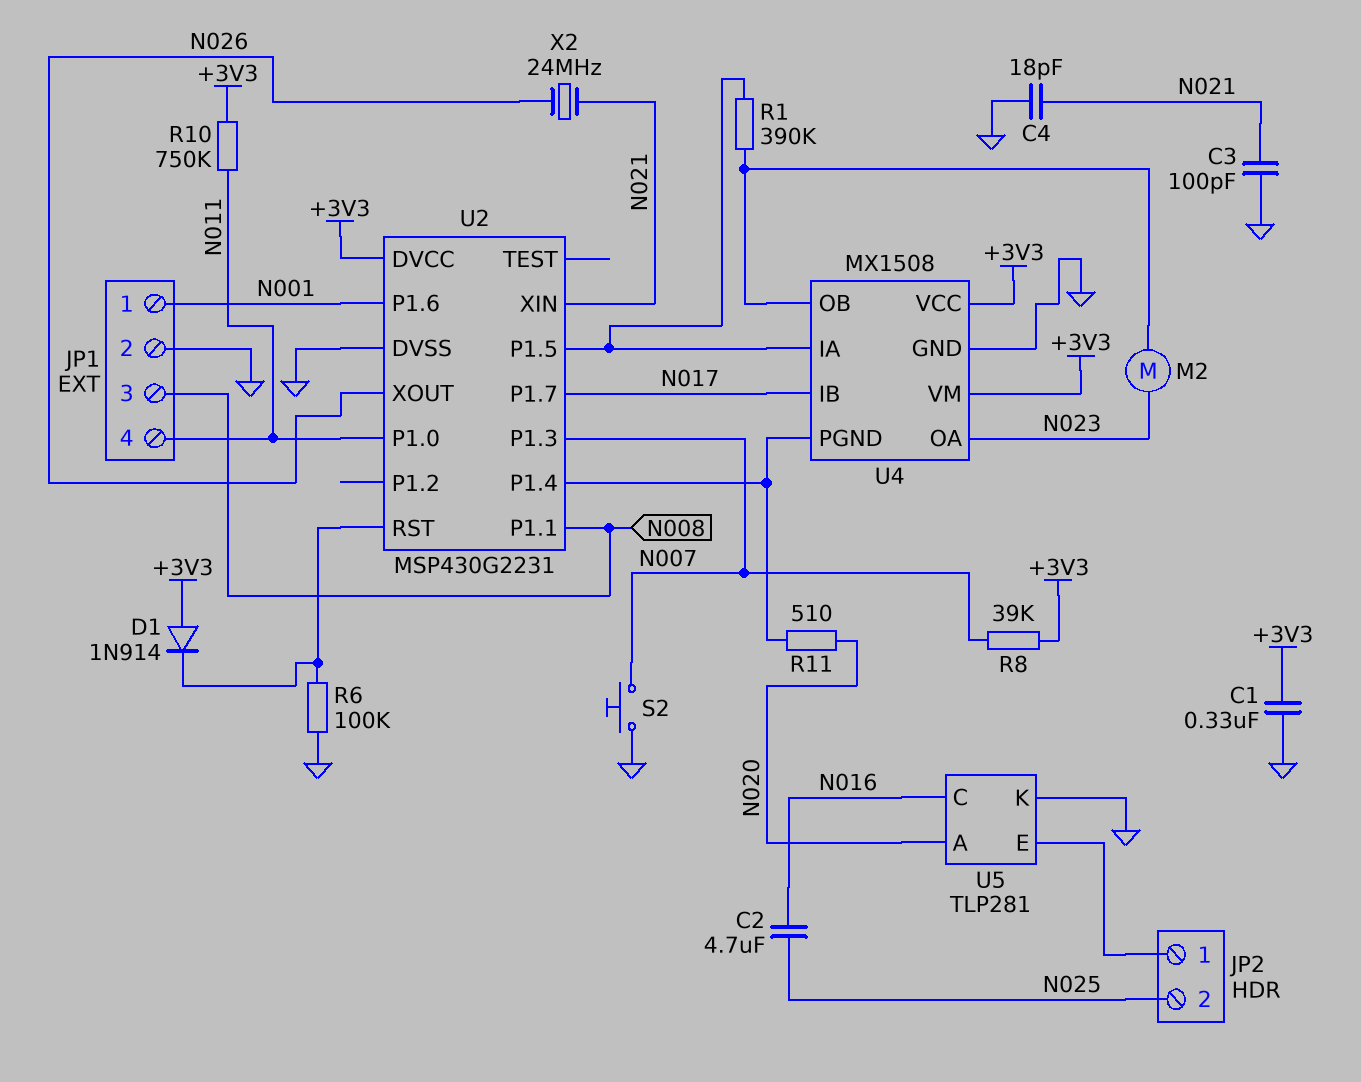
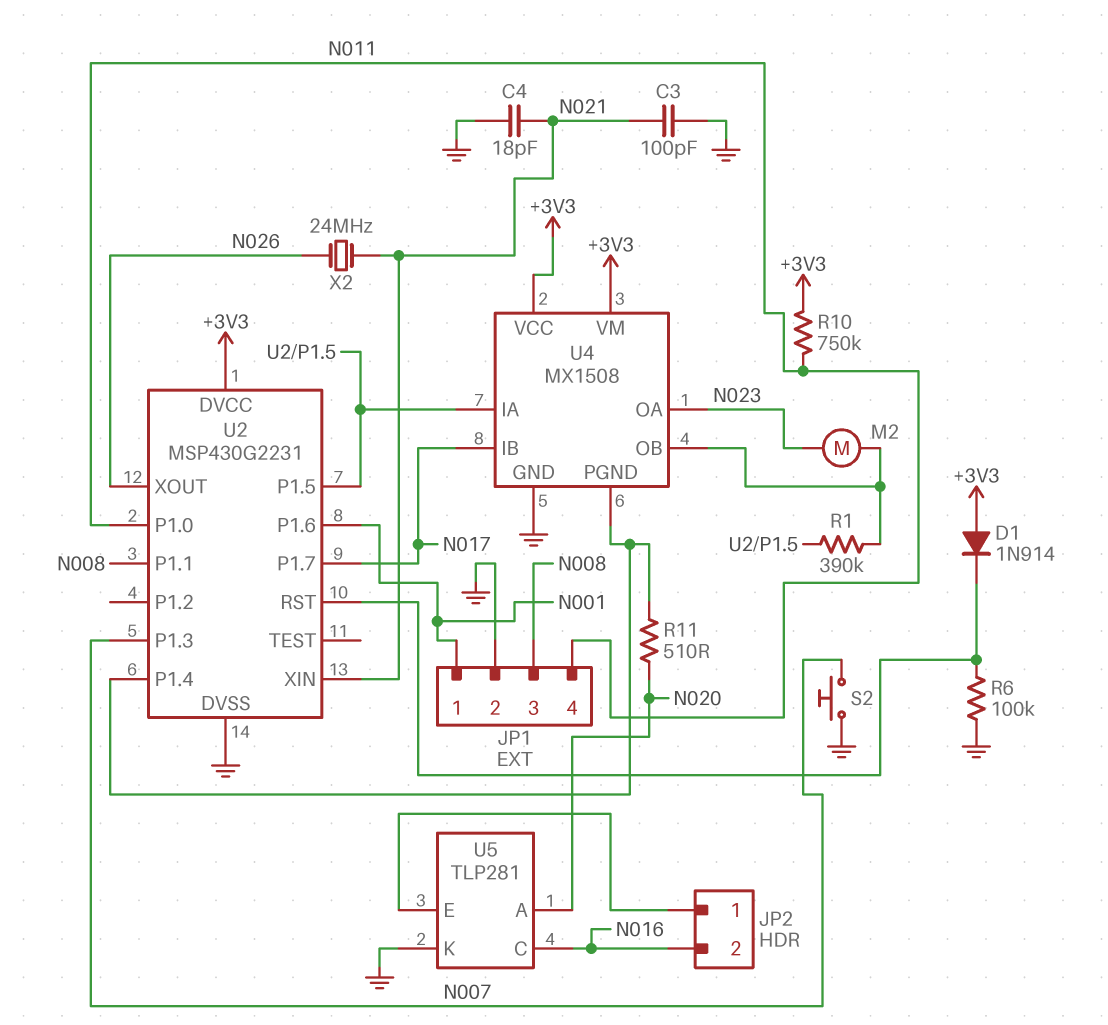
C1: 330nF (+3V3, GND) -> none
C2: 4.7uF (N016, N025) -> none
JP2 pin 2: N025 -> N016
R8: 39k (+3V3, N007) -> none

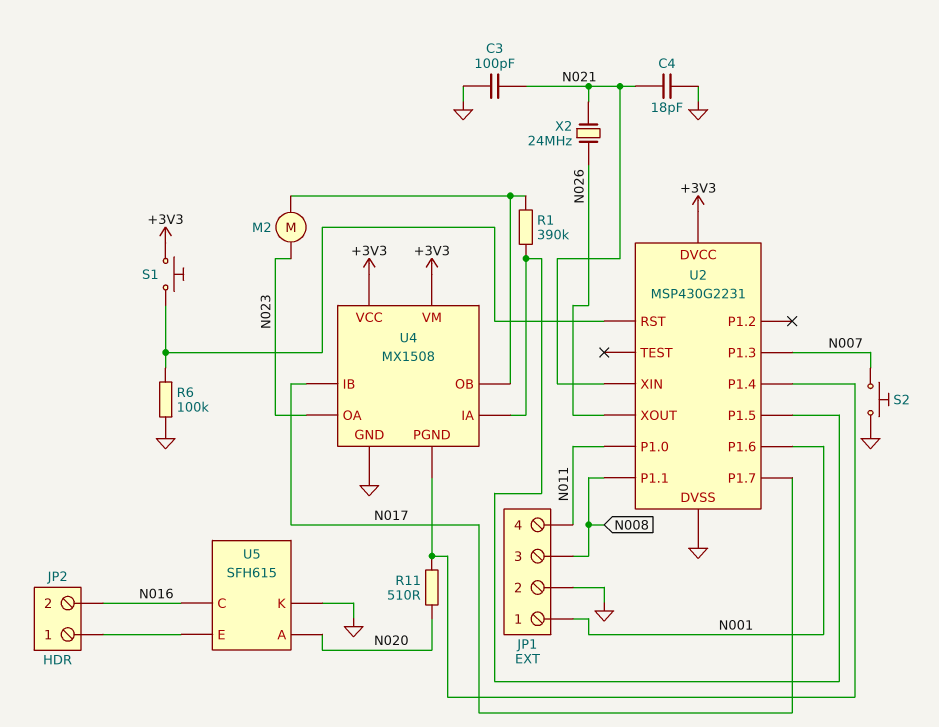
D1: diode 1N914 (A +3V3, K U2/RST) -> none
R10: 750k (+3V3, N011) -> none
S1: none -> button (+3V3, U2/RST)
U5: TLP281 -> SFH615

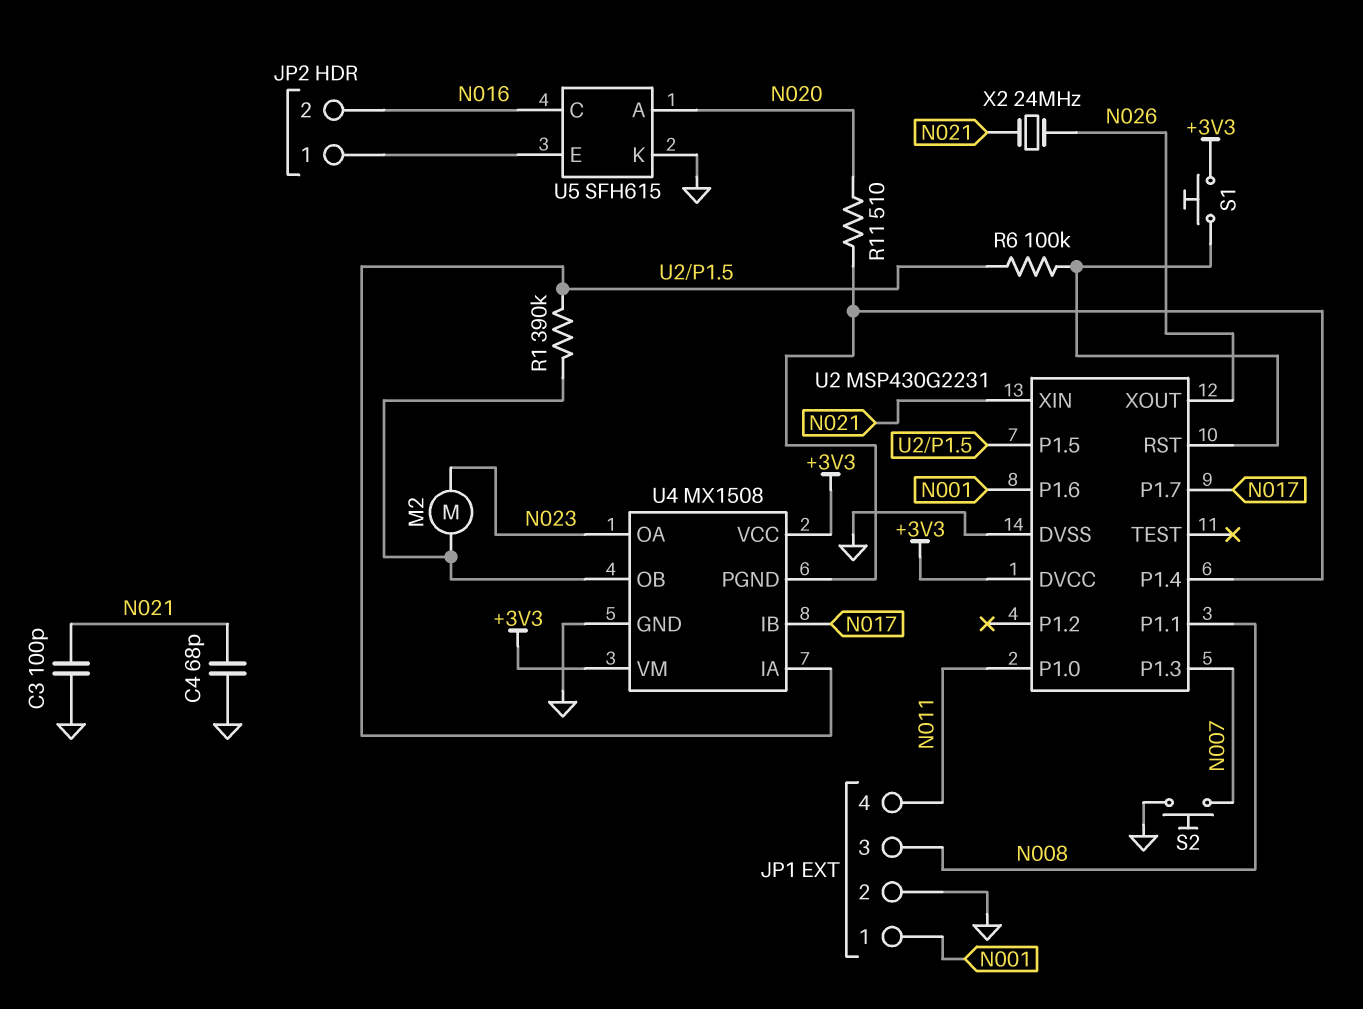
C4: 18pF (GND, N021) -> 68pF (GND, N021)
R6: 100k (GND, U2/RST) -> 100k (U2/P1.5, U2/RST)

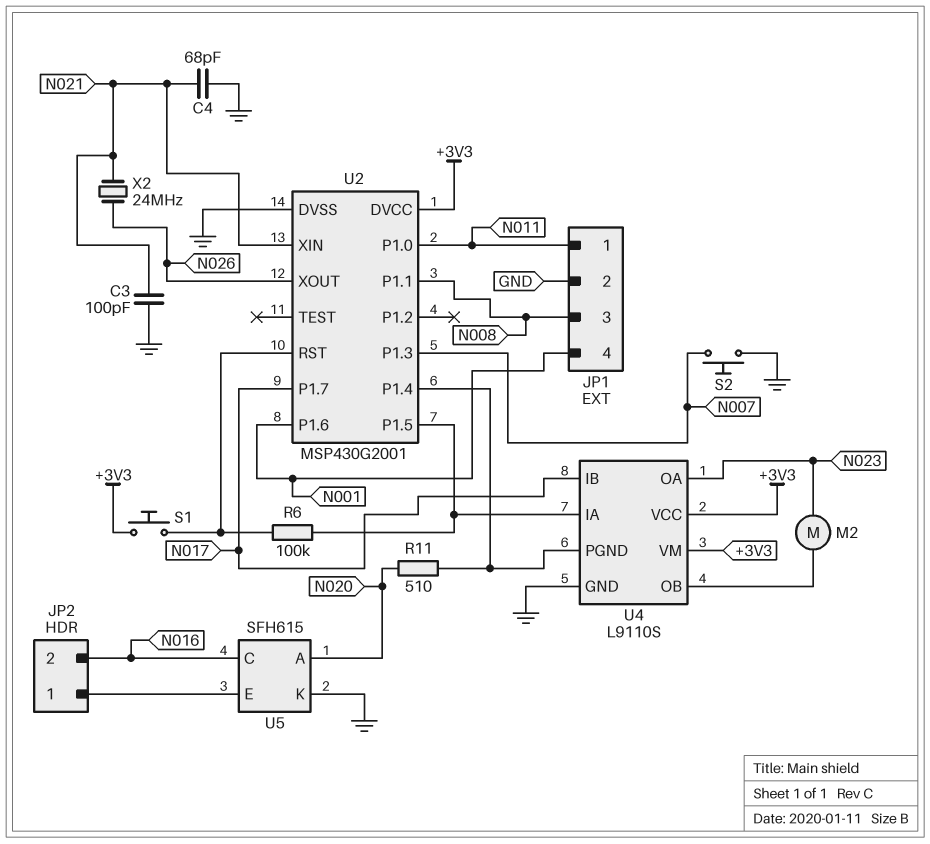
JP1 pin 1: N001 -> N011
JP1 pin 4: N011 -> N001
R1: 390k (U2/P1.5, U4/OB) -> none
U2: MSP430G2231 -> MSP430G2001
U4: MX1508 -> L9110S

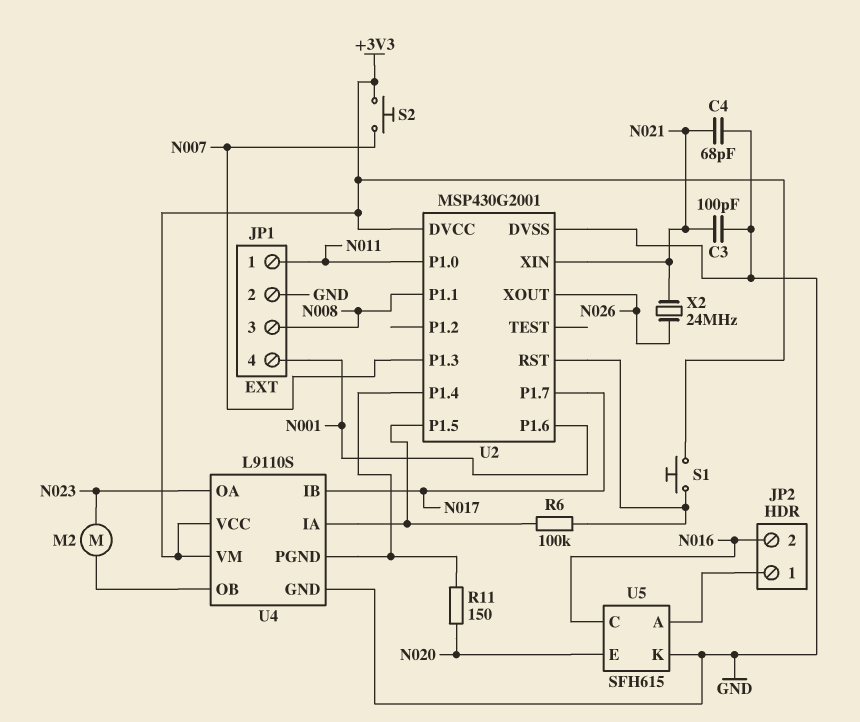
R11: 510 (N020, U2/P1.4) -> 150 (N020, U2/P1.4)
S2: button (GND, N007) -> button (+3V3, N007)
U5 pin A: N020 -> JP2/1
U5 pin E: JP2/1 -> N020

